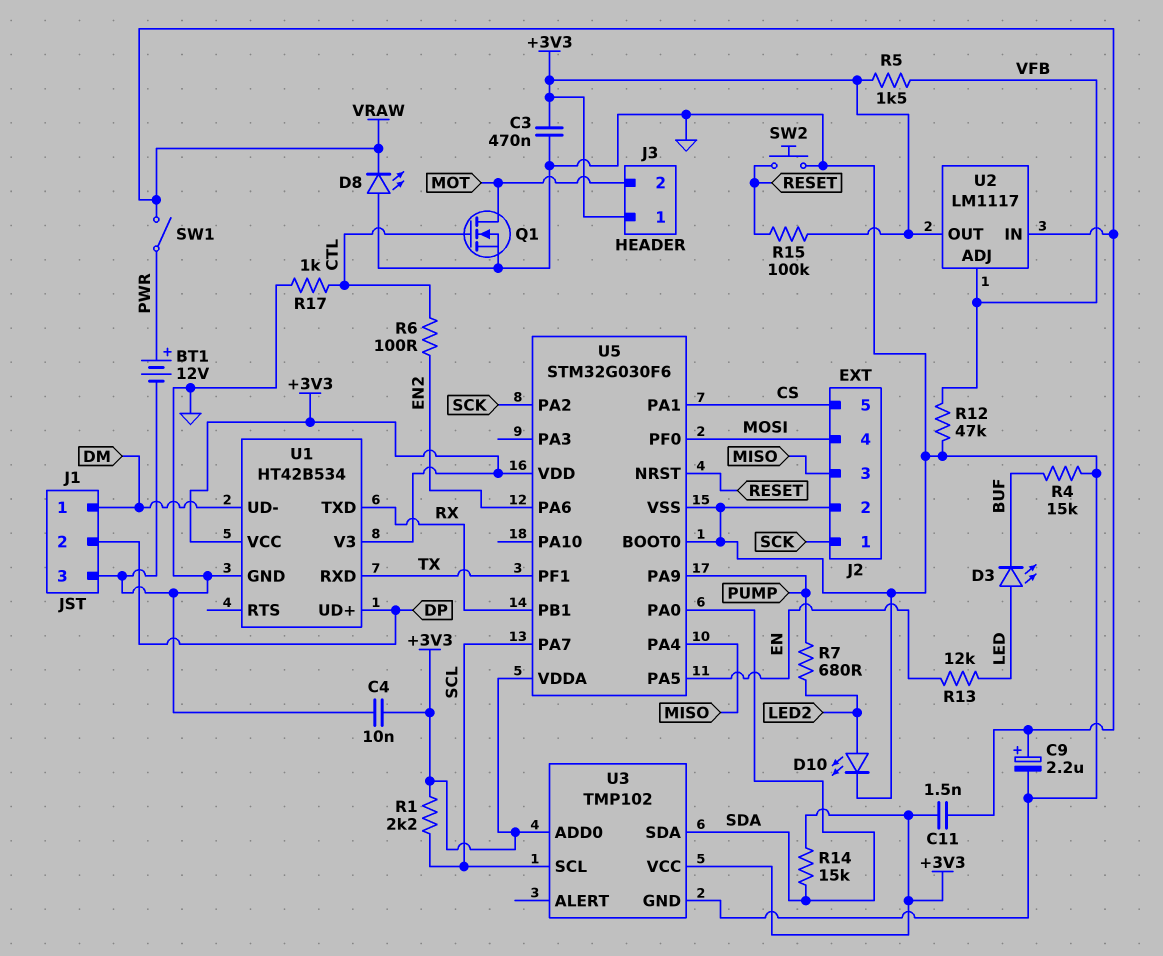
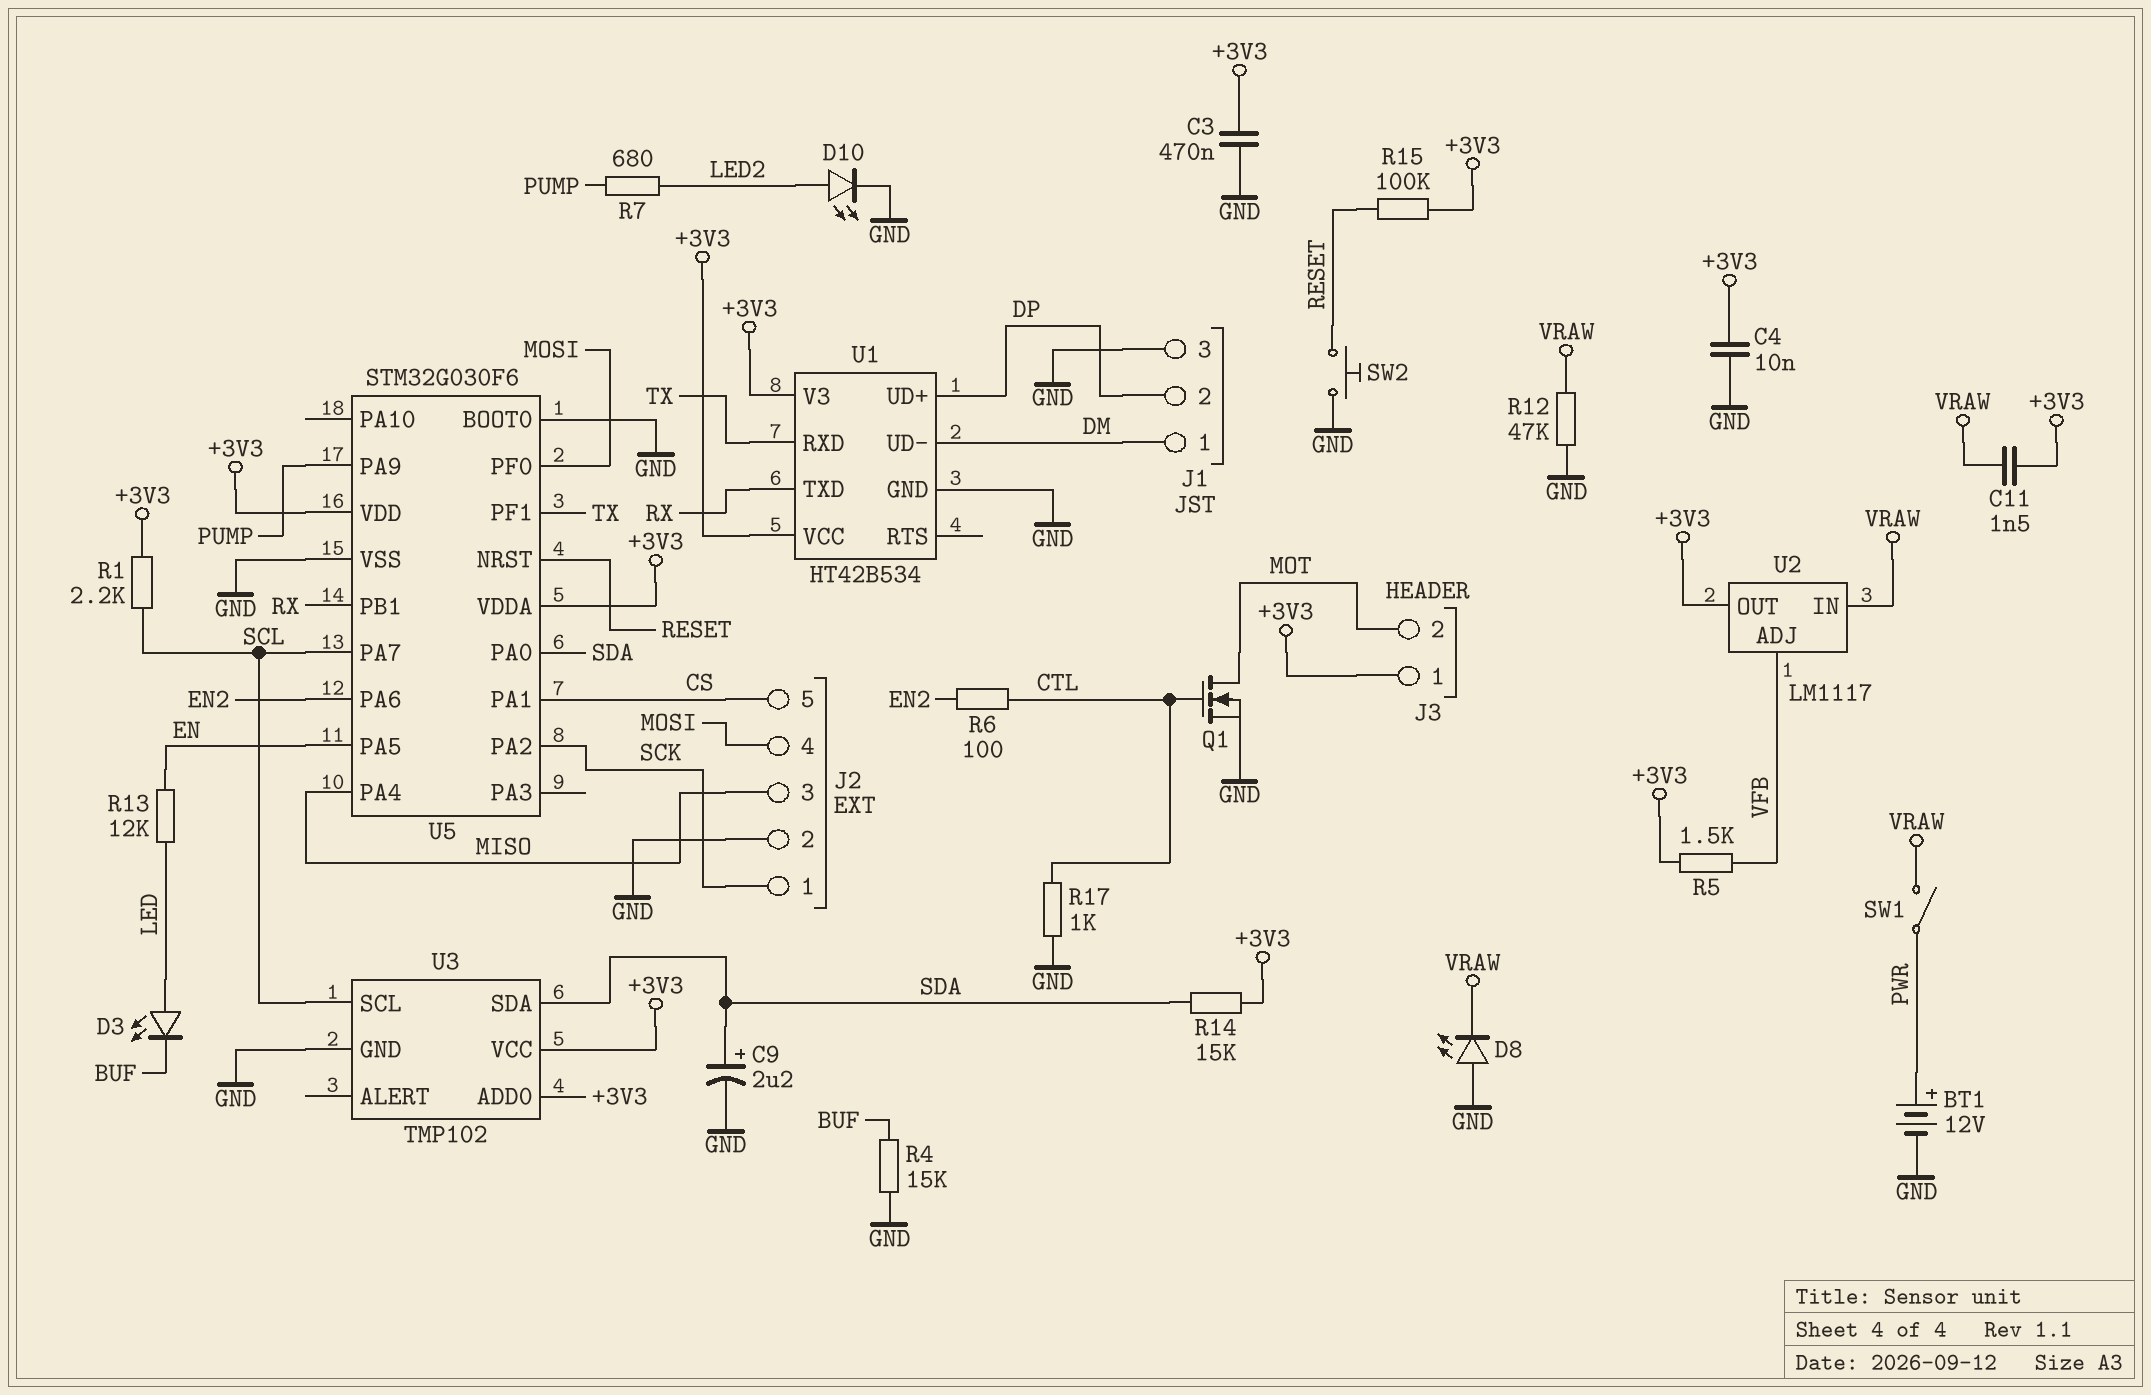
C9: 2.2uF (plus VRAW, minus GND) -> 2.2uF (plus SDA, minus GND)
R12: 47k (GND, VFB) -> 47k (GND, VRAW)

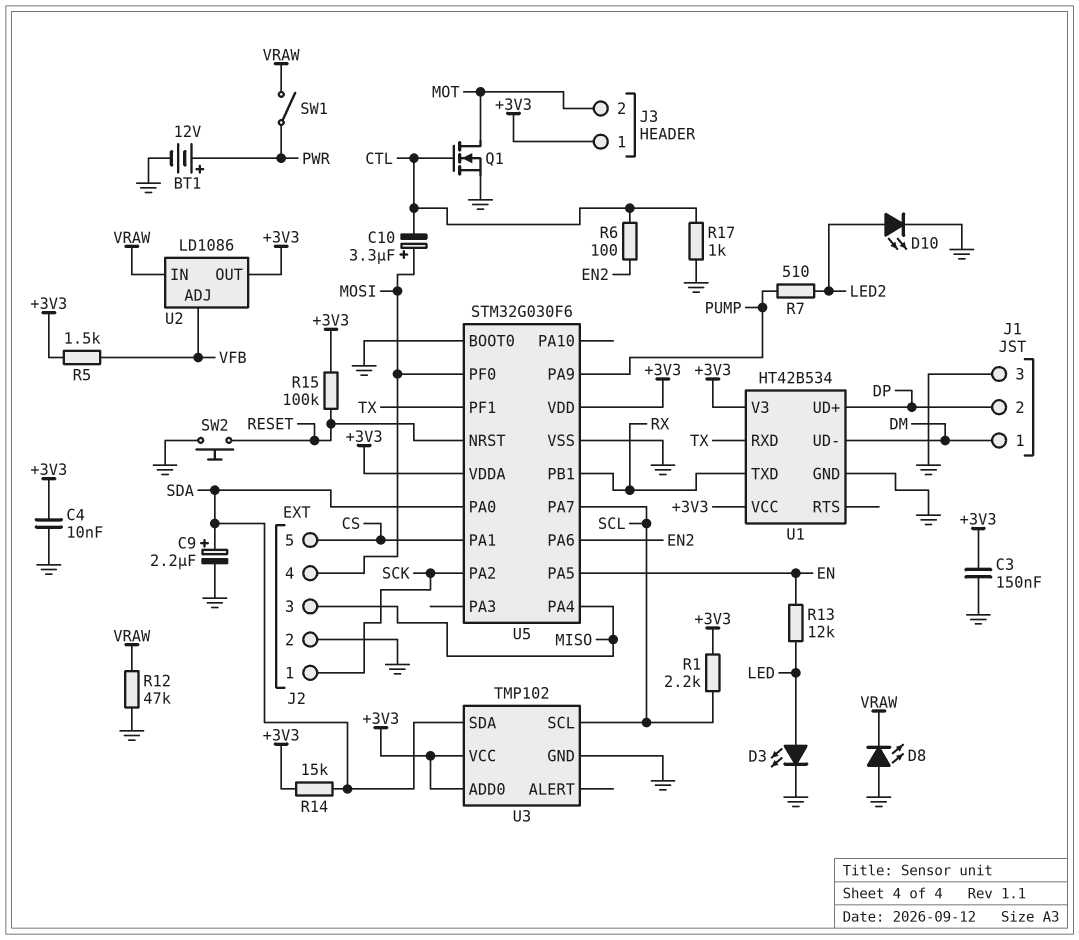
C3: 470nF (+3V3, GND) -> 150nF (+3V3, GND)
C10: none -> 3.3uF (plus MOSI, minus CTL)
C11: 1.5nF (+3V3, VRAW) -> none
D3: LED (A LED, K BUF) -> LED (A LED, K GND)
R4: 15k (BUF, GND) -> none
R7: 680 (LED2, PUMP) -> 510 (LED2, PUMP)
U2: LM1117 -> LD1086

